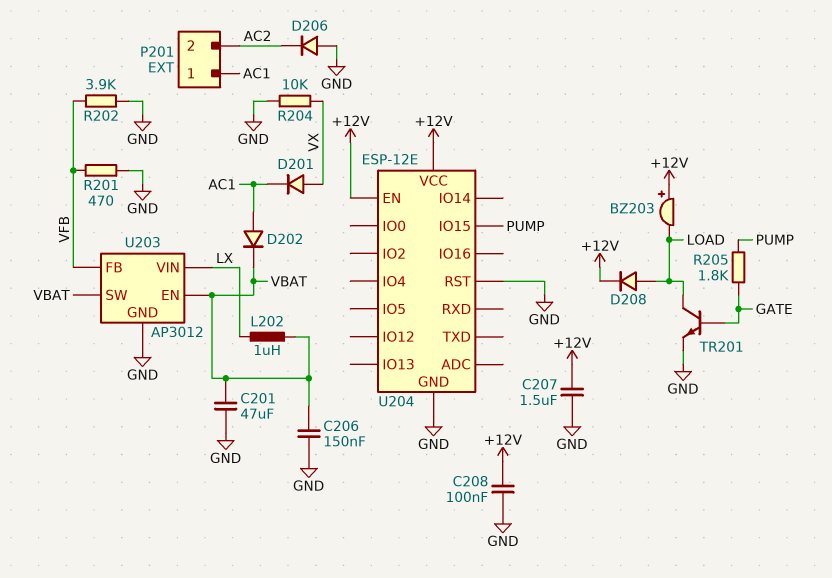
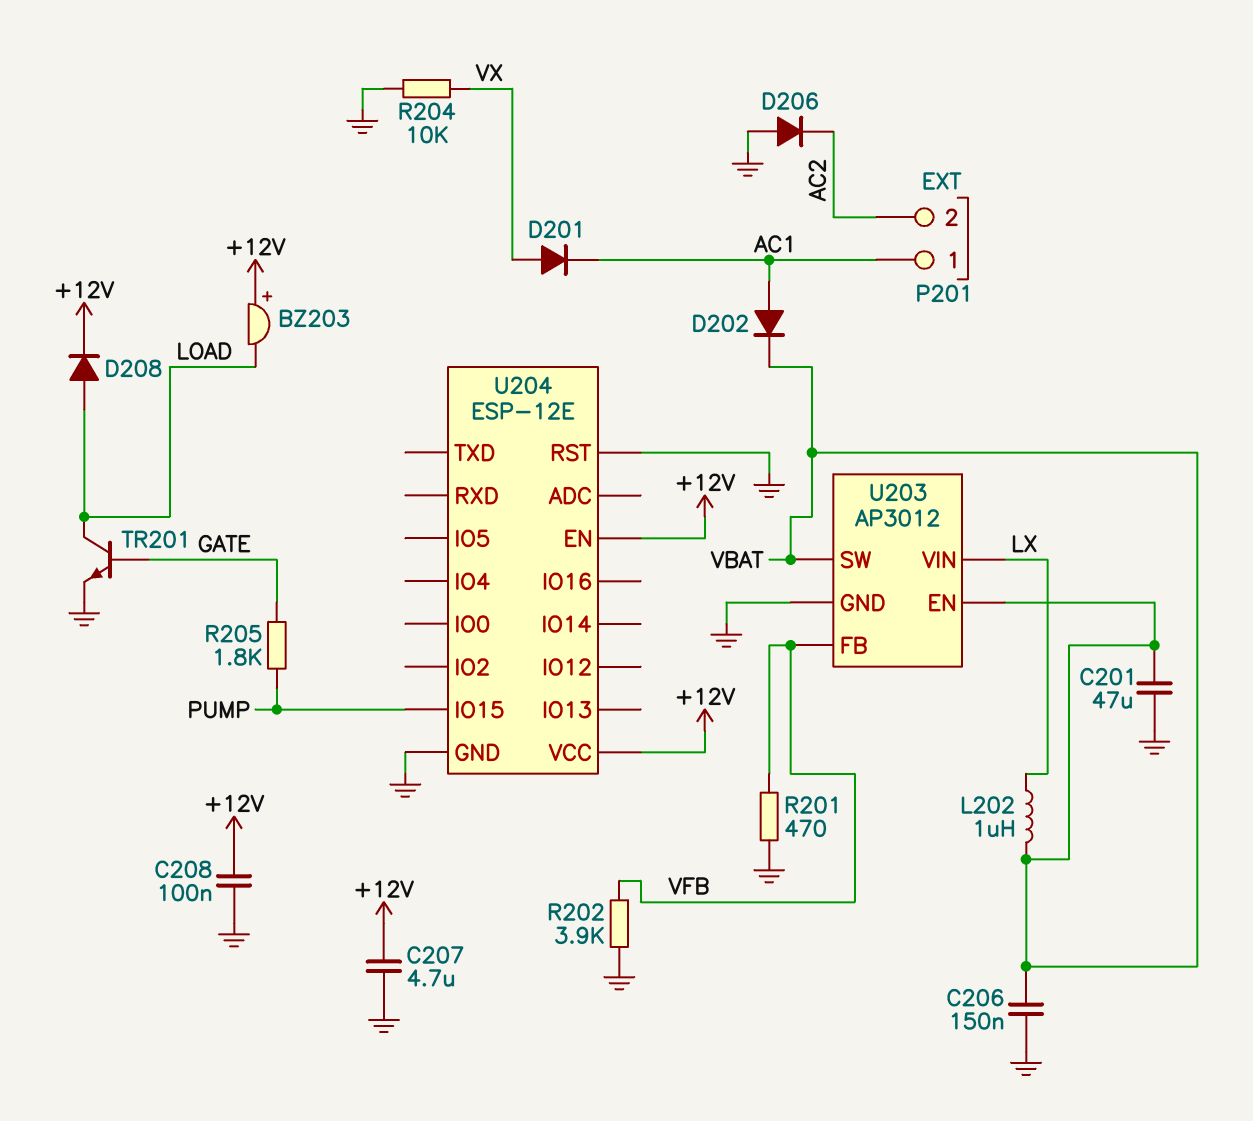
C207: 1.5uF (+12V, GND) -> 4.7uF (+12V, GND)

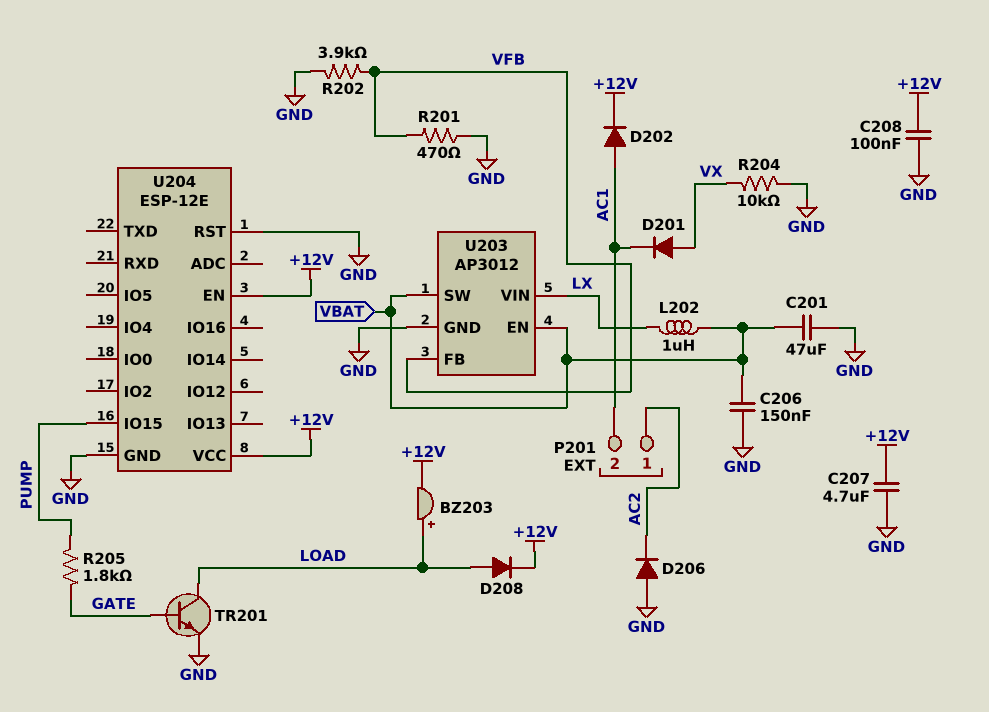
BZ203: buzzer (plus +12V, minus LOAD) -> buzzer (plus LOAD, minus +12V)
D202: diode (A AC1, K VBAT) -> diode (A AC1, K +12V)
P201 pin 1: AC1 -> AC2
P201 pin 2: AC2 -> AC1

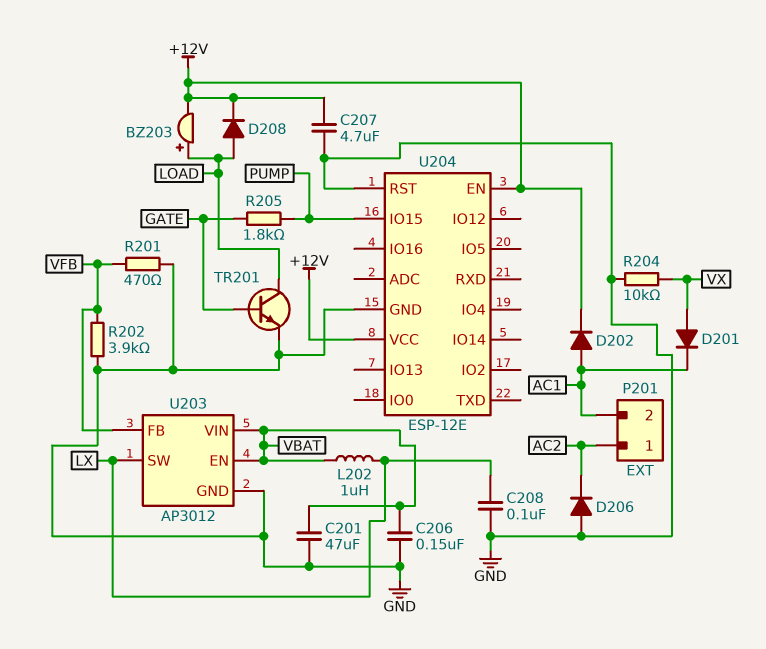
C208: 100nF (+12V, GND) -> 100nF (GND, LX)
U203 pin SW: VBAT -> LX
U203 pin VIN: LX -> VBAT

